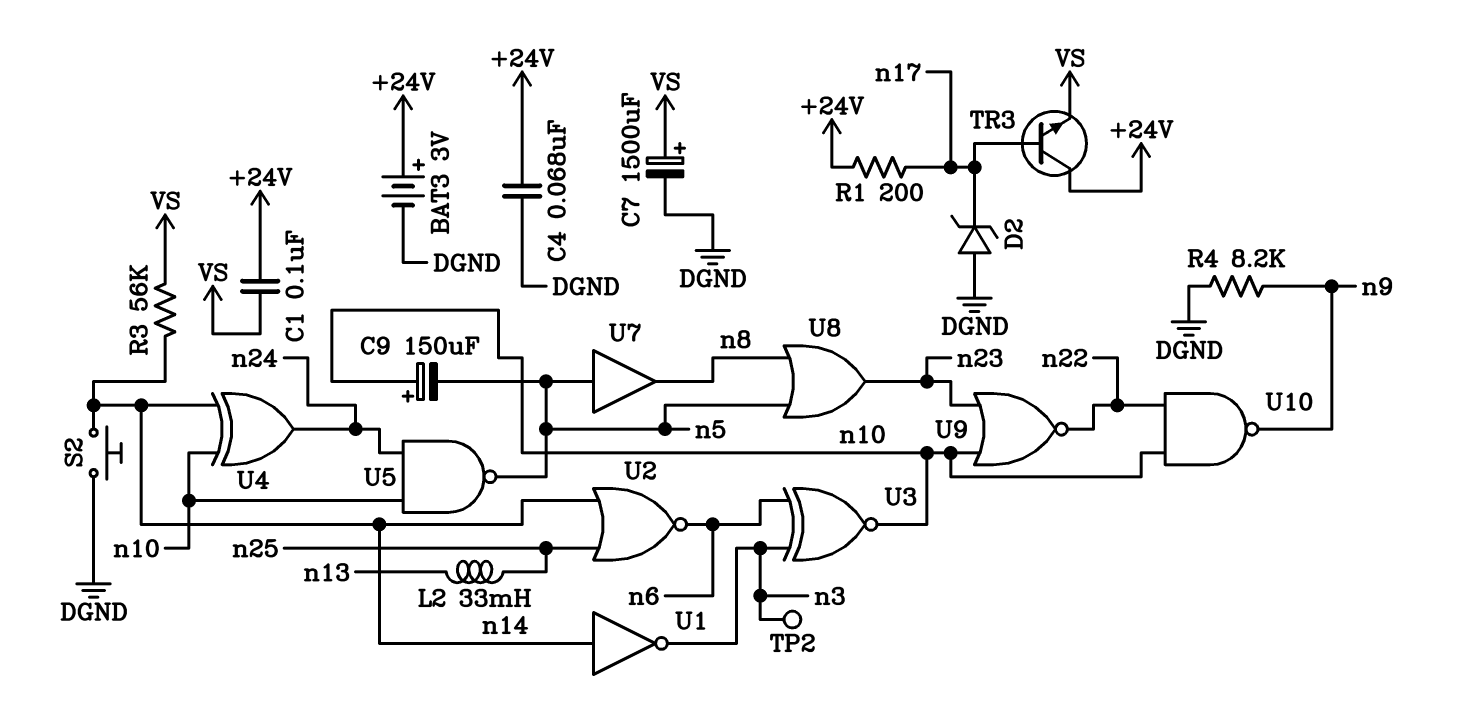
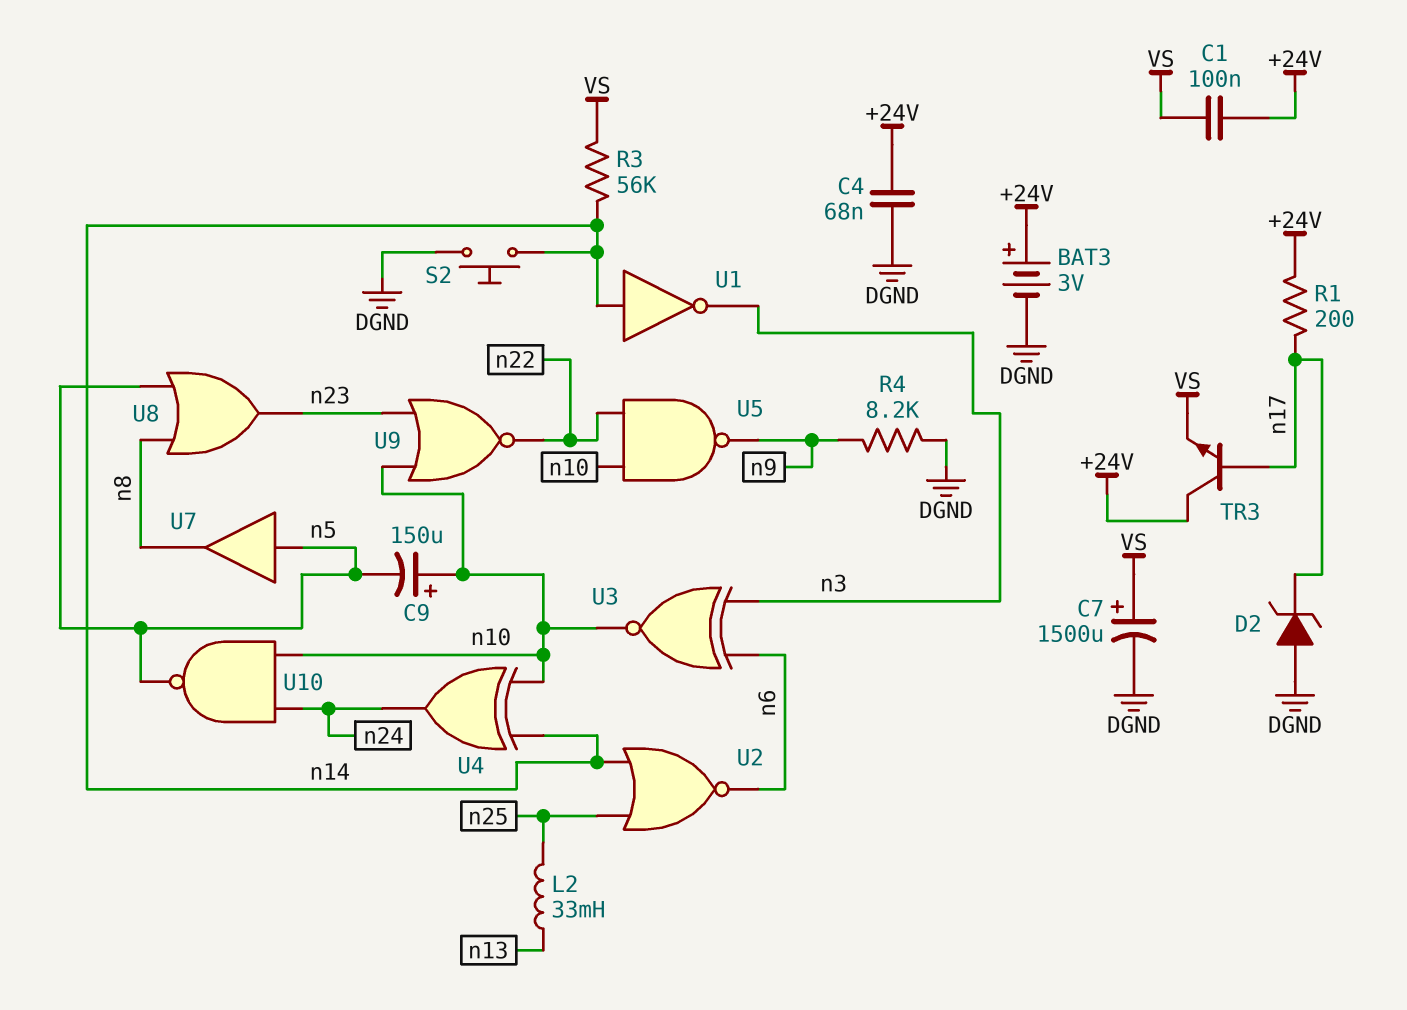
TP2: test point (n3) -> none
U5: NAND (in n10, in n24, out n5) -> NAND (in n10, in n22, out n9)
U10: NAND (in n10, in n22, out n9) -> NAND (in n10, in n24, out n5)

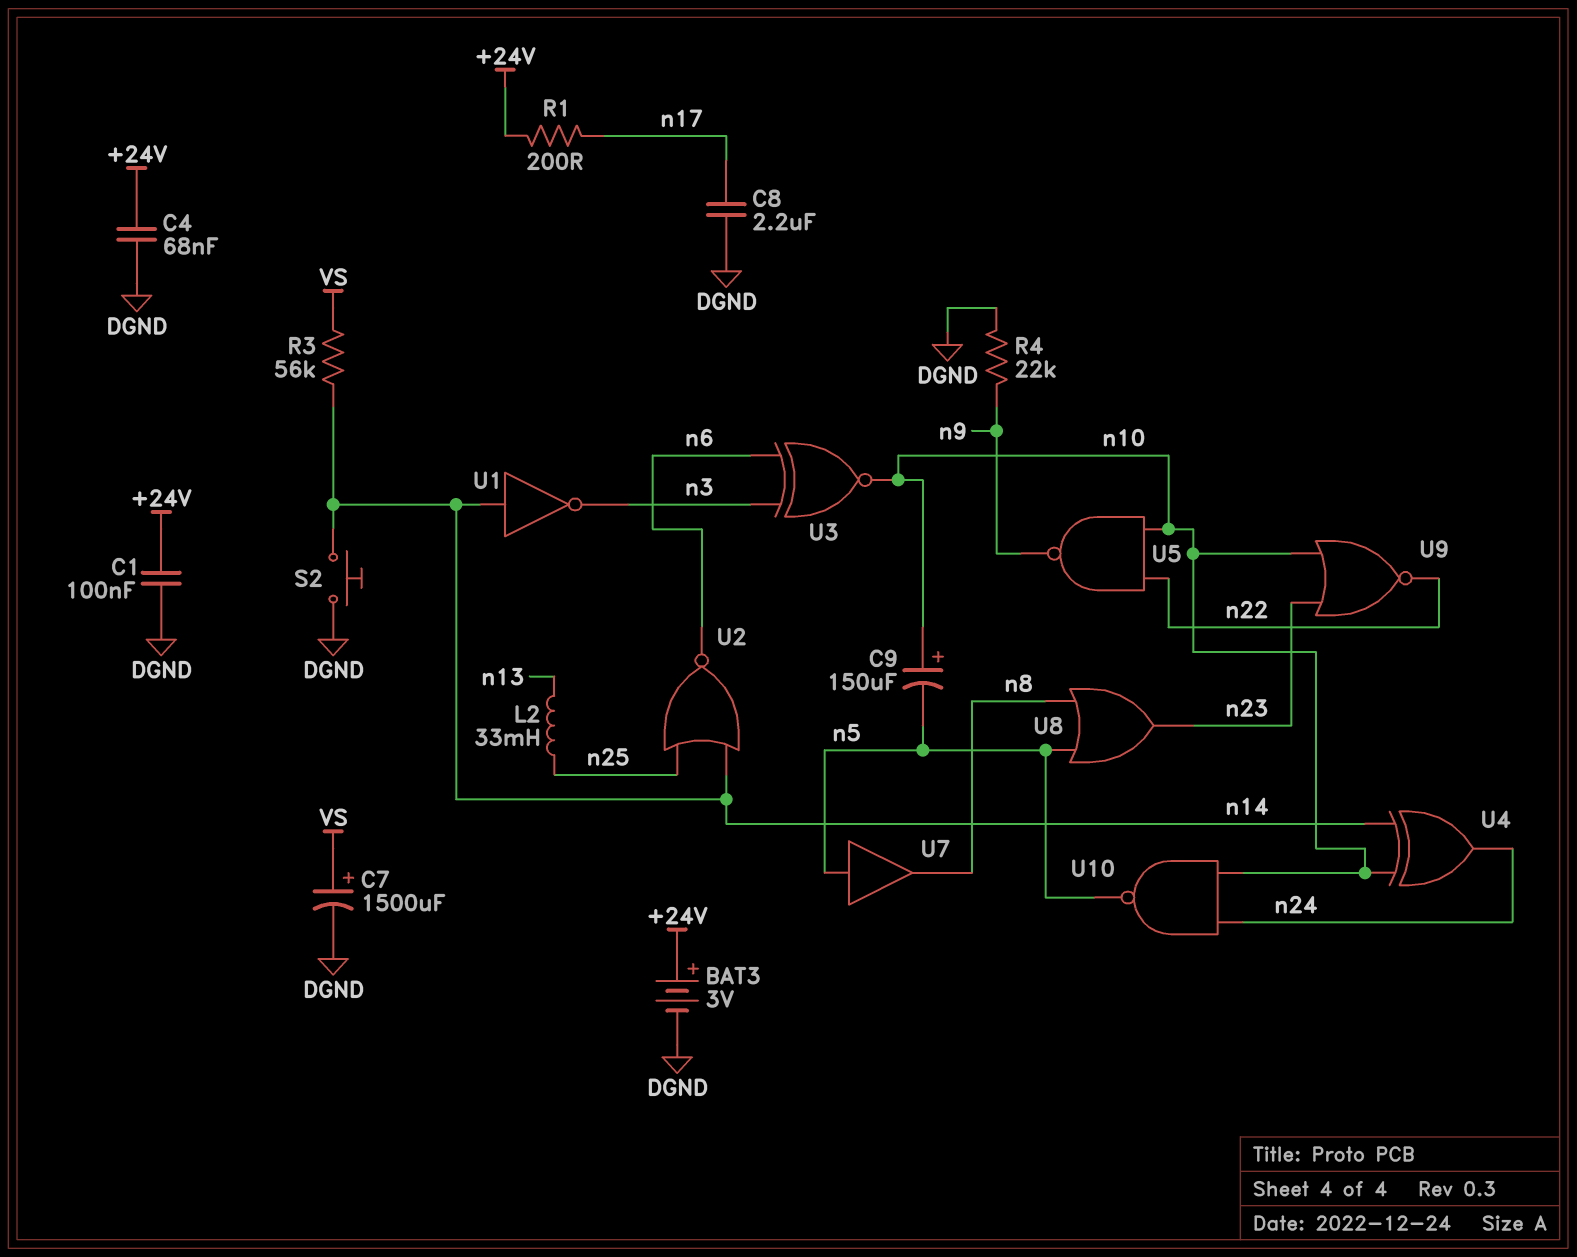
C1: 100nF (+24V, VS) -> 100nF (+24V, DGND)
C8: none -> 2.2uF (DGND, n17)
D2: zener (A DGND, K n17) -> none
R4: 8.2k (DGND, n9) -> 22k (DGND, n9)
TR3: NPN (B n17, C +24V, E VS) -> none

